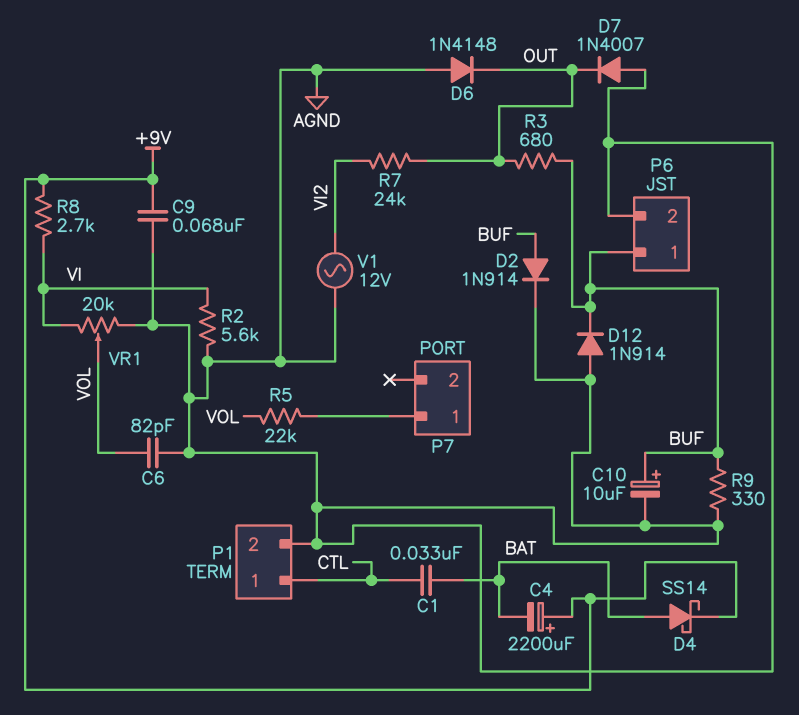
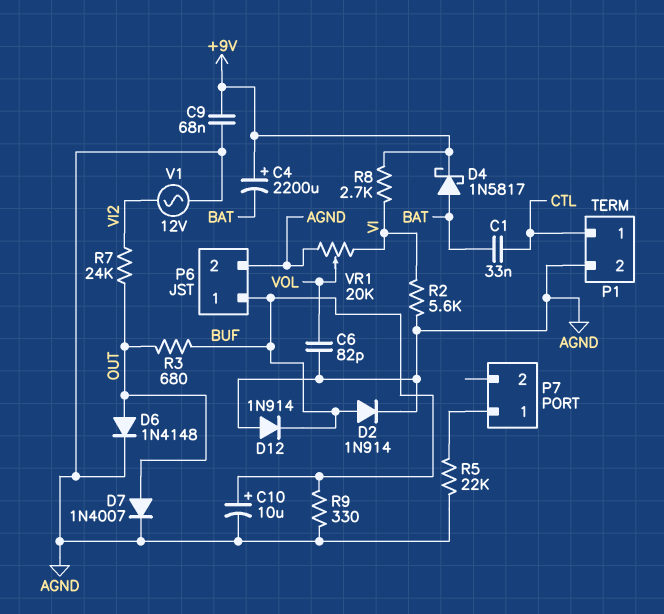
D4: schottky SS14 (A BAT, K +9V) -> schottky 1N5817 (A BAT, K +9V)
D6: diode 1N4148 (A AGND, K OUT) -> diode 1N4148 (A OUT, K AGND)
D7: diode 1N4007 (A AGND, K OUT) -> diode 1N4007 (A OUT, K AGND)
R5: 22k (P7/1, VOL) -> 22k (AGND, P7/1)

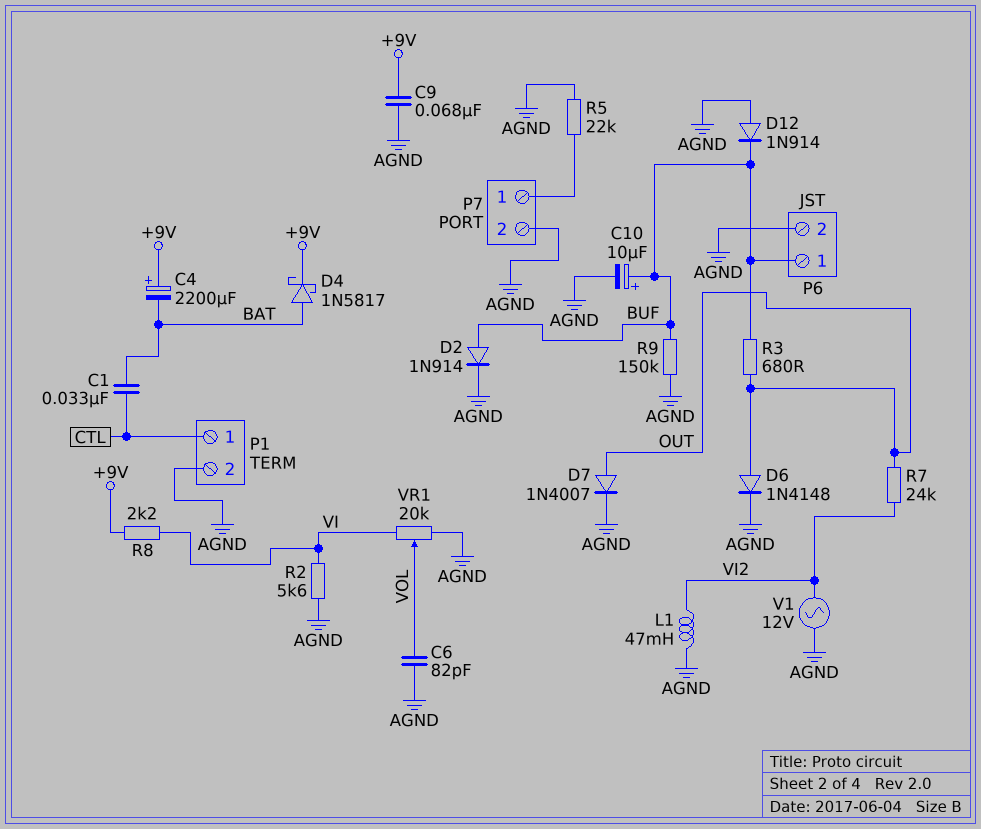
L1: none -> 47mH (AGND, VI2)
P7 pin 2: none -> AGND
R8: 2.7k (+9V, VI) -> 2.2k (+9V, VI)
R9: 330 (AGND, BUF) -> 150k (AGND, BUF)

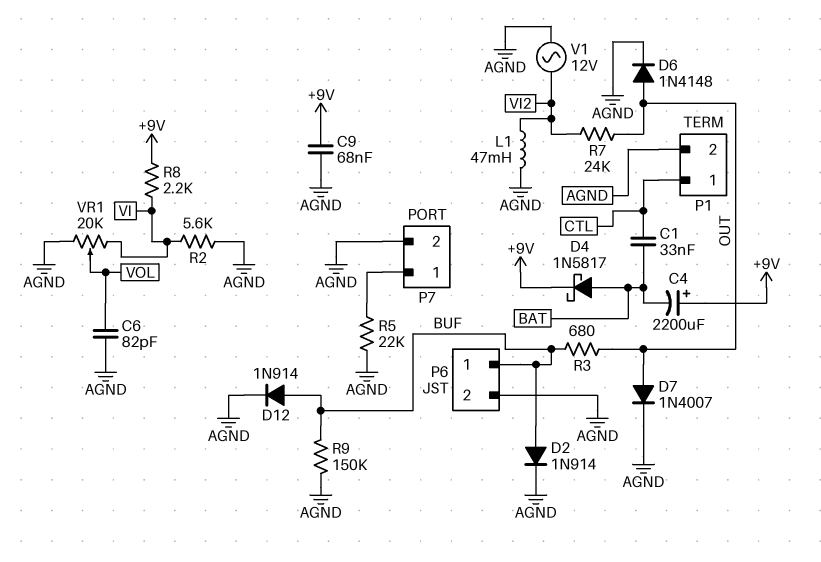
C10: 10uF (plus BUF, minus AGND) -> none
D12: diode 1N914 (A AGND, K BUF) -> diode 1N914 (A BUF, K AGND)

